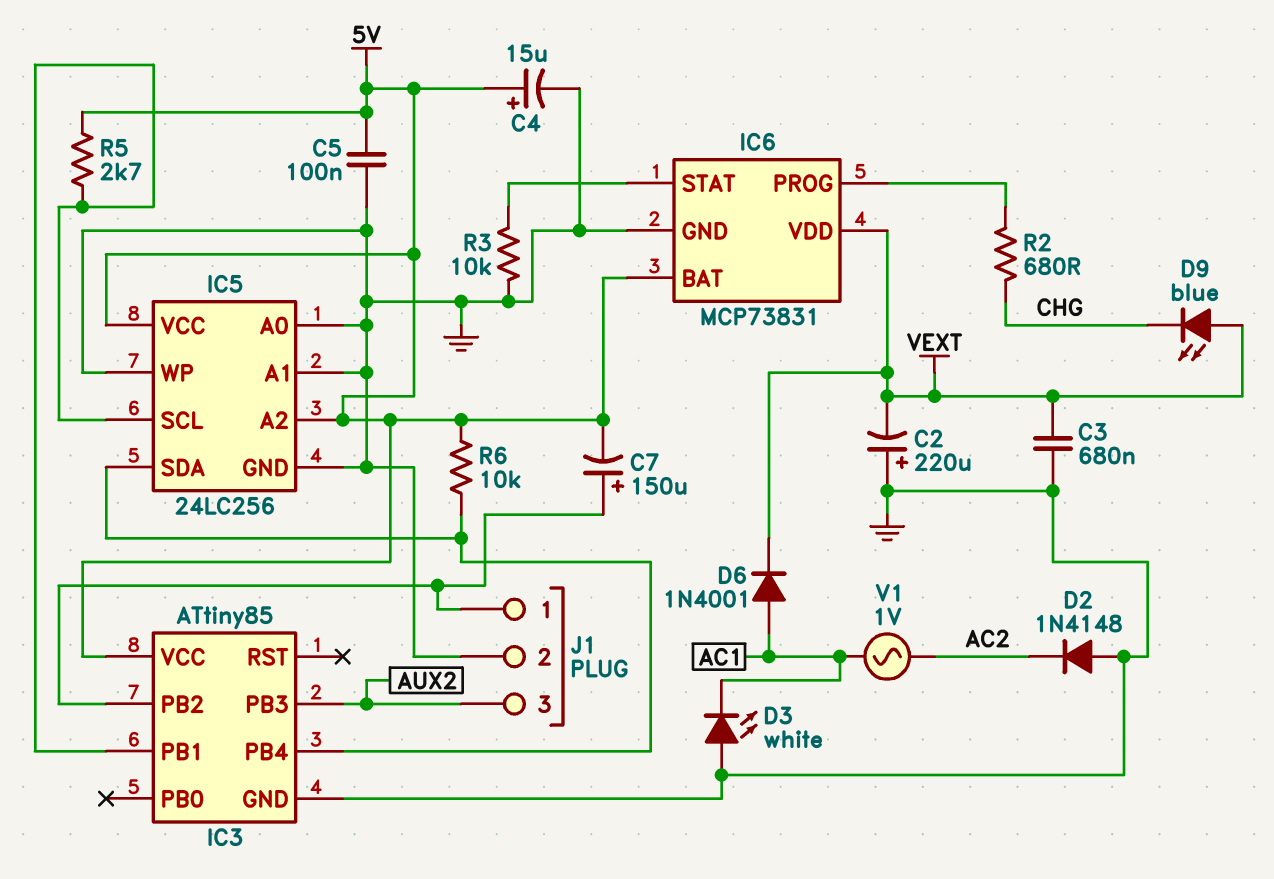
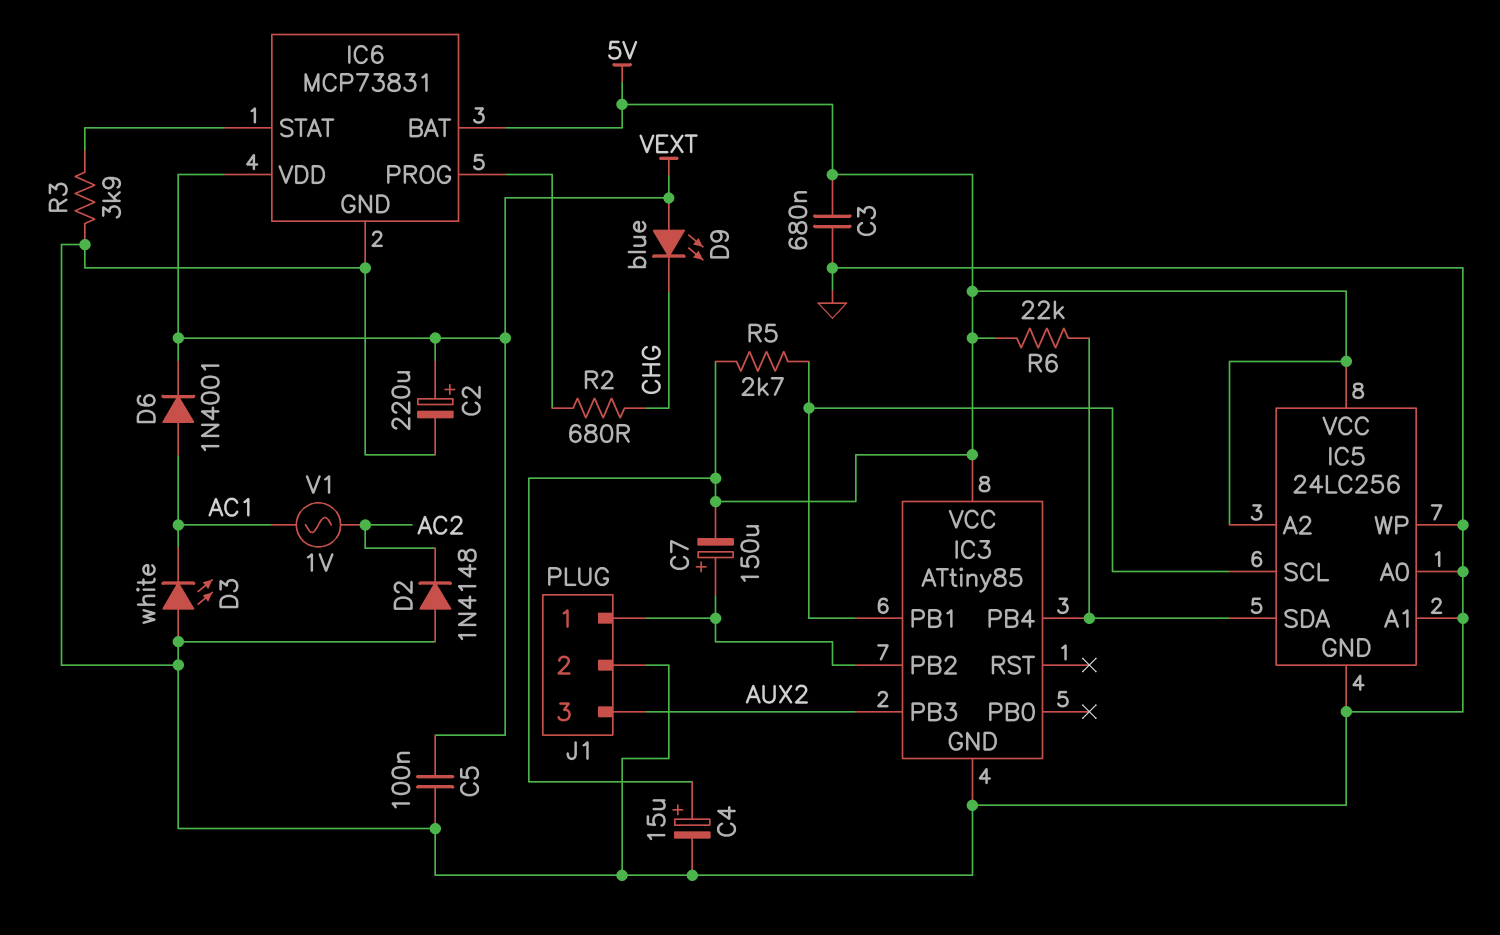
C2: 220uF (plus GND, minus VEXT) -> 220uF (plus VEXT, minus GND)
C3: 680nF (GND, VEXT) -> 680nF (5V, GND)
C5: 100nF (5V, GND) -> 100nF (GND, VEXT)
R3: 10k (GND, IC6/STAT) -> 3.9k (GND, IC6/STAT)
R6: 10k (5V, IC3/PB4) -> 22k (5V, IC3/PB4)

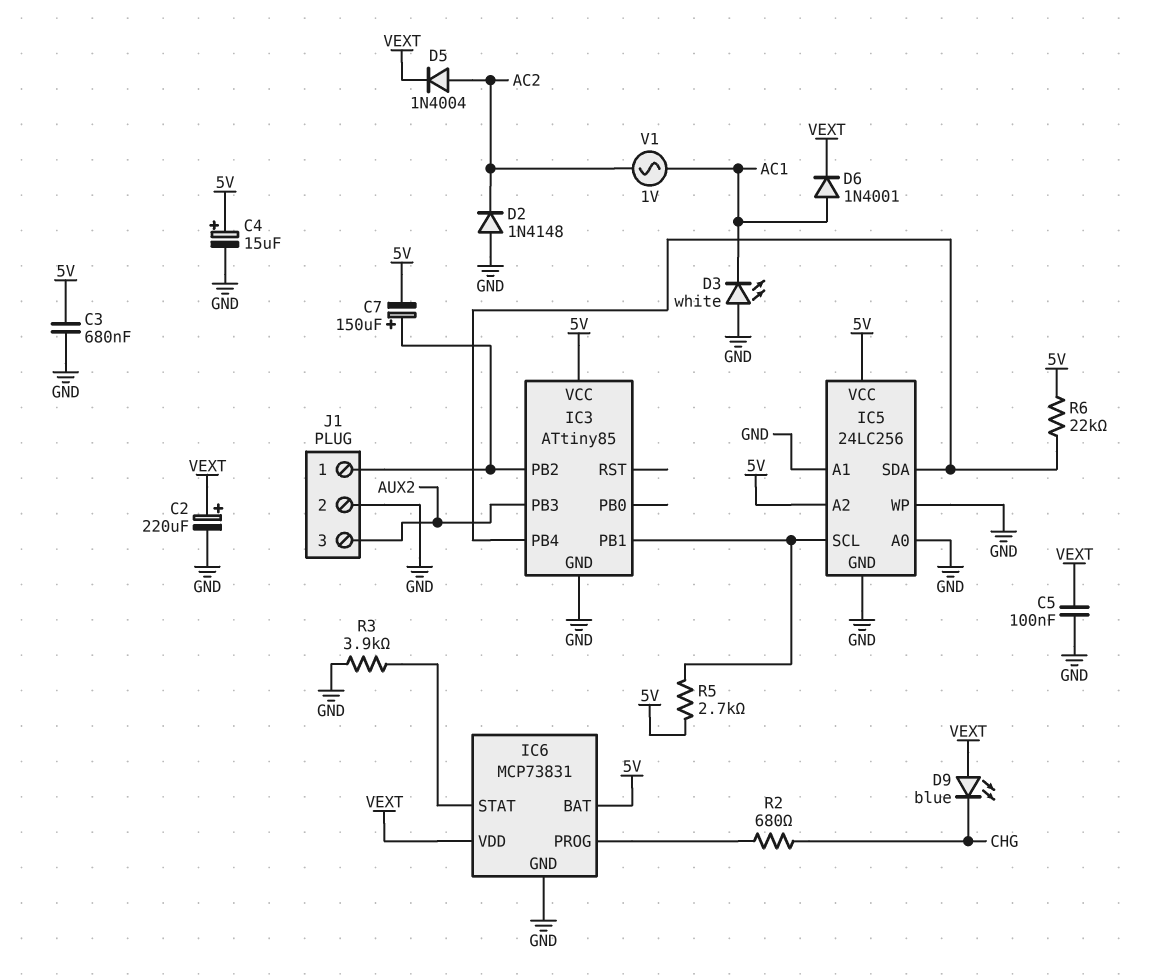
D5: none -> diode 1N4004 (A AC2, K VEXT)

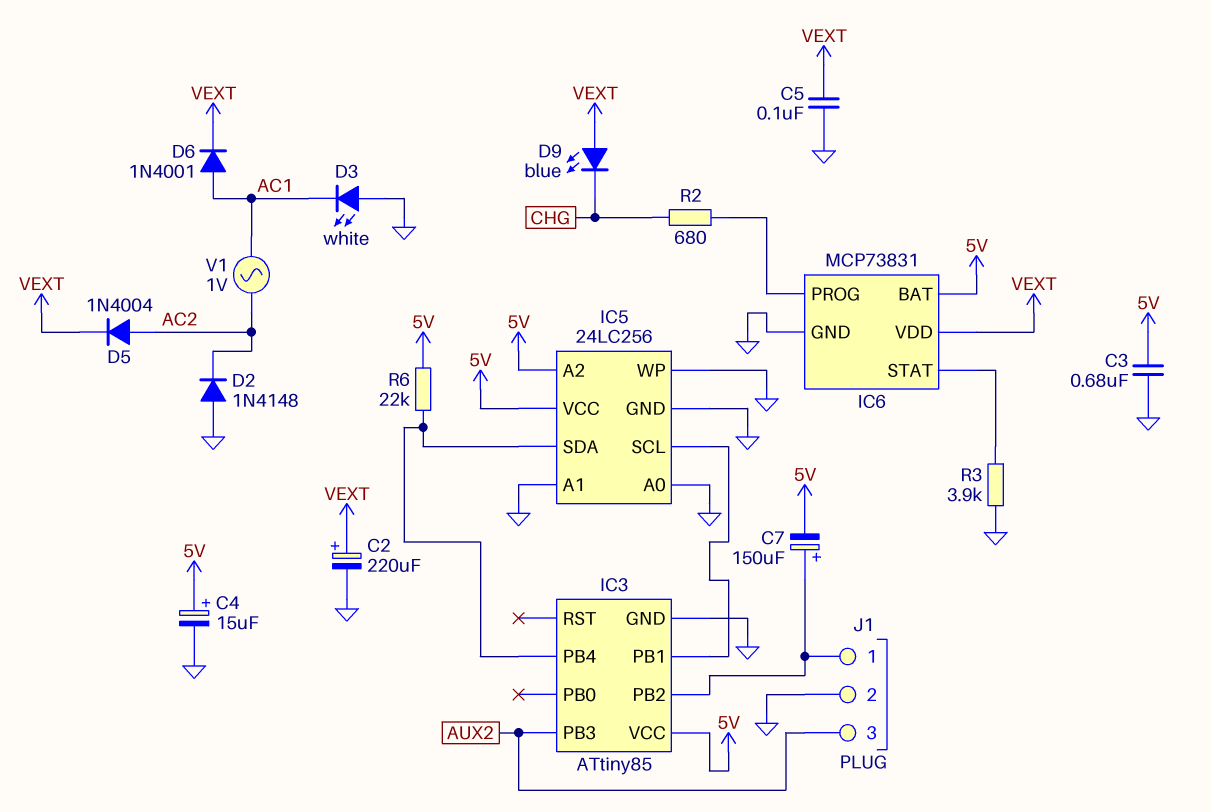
R5: 2.7k (5V, IC3/PB1) -> none

